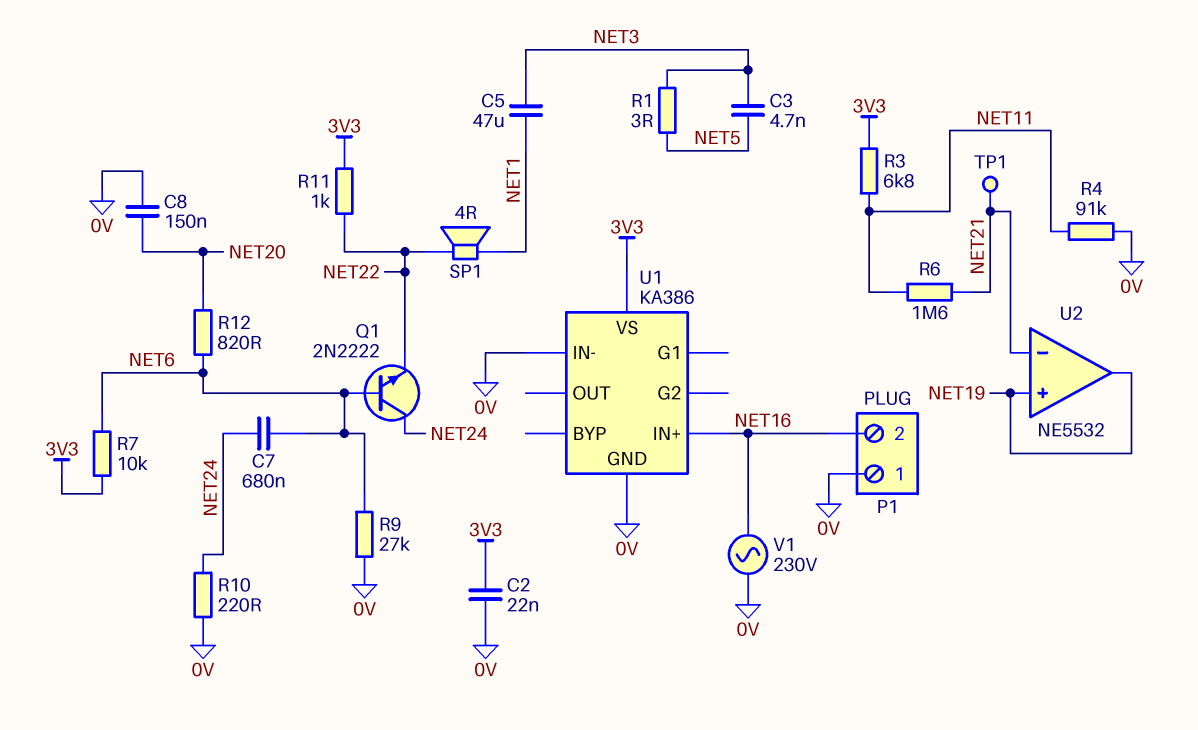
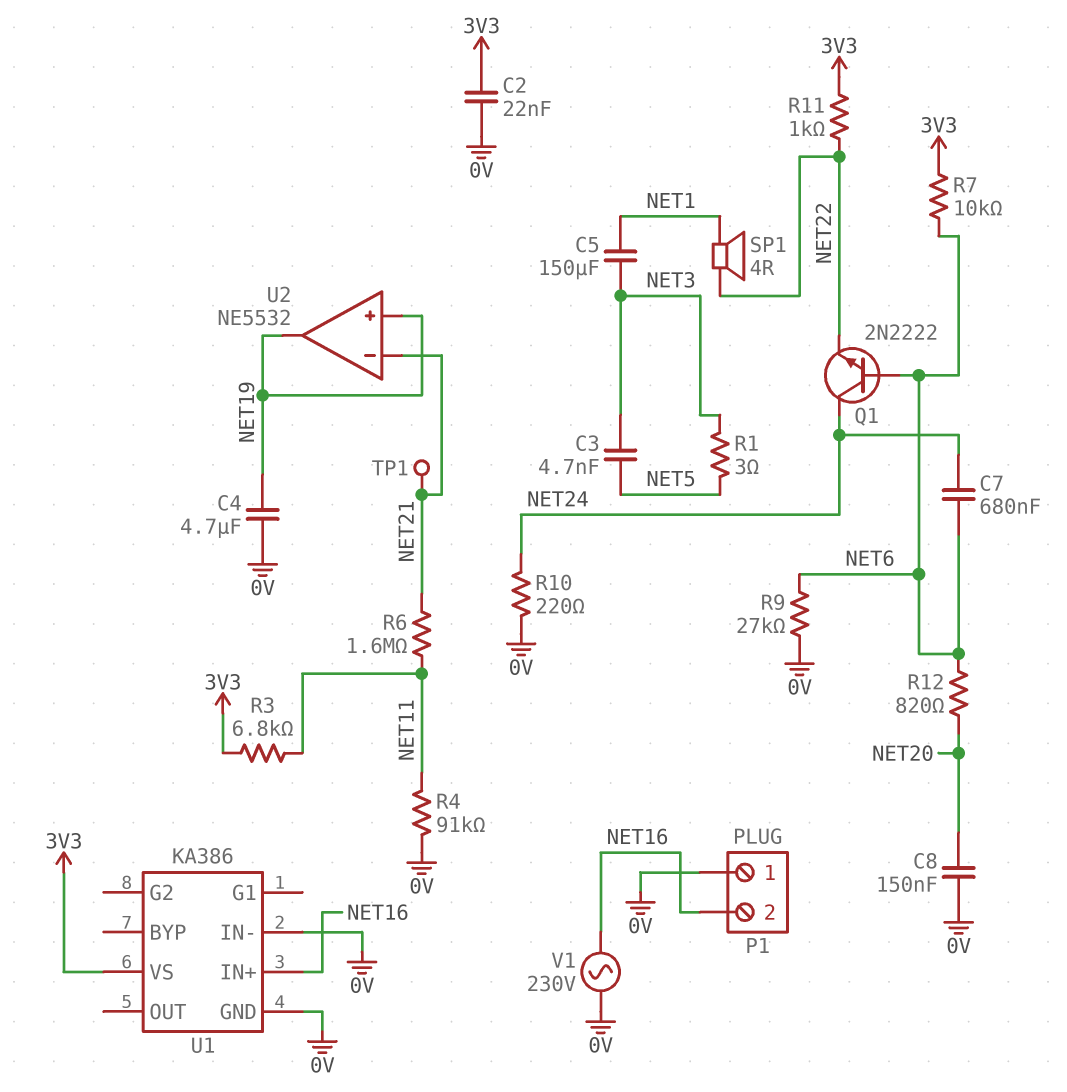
C4: none -> 4.7uF (0V, NET19)
C5: 47uF (NET1, NET3) -> 150uF (NET1, NET3)

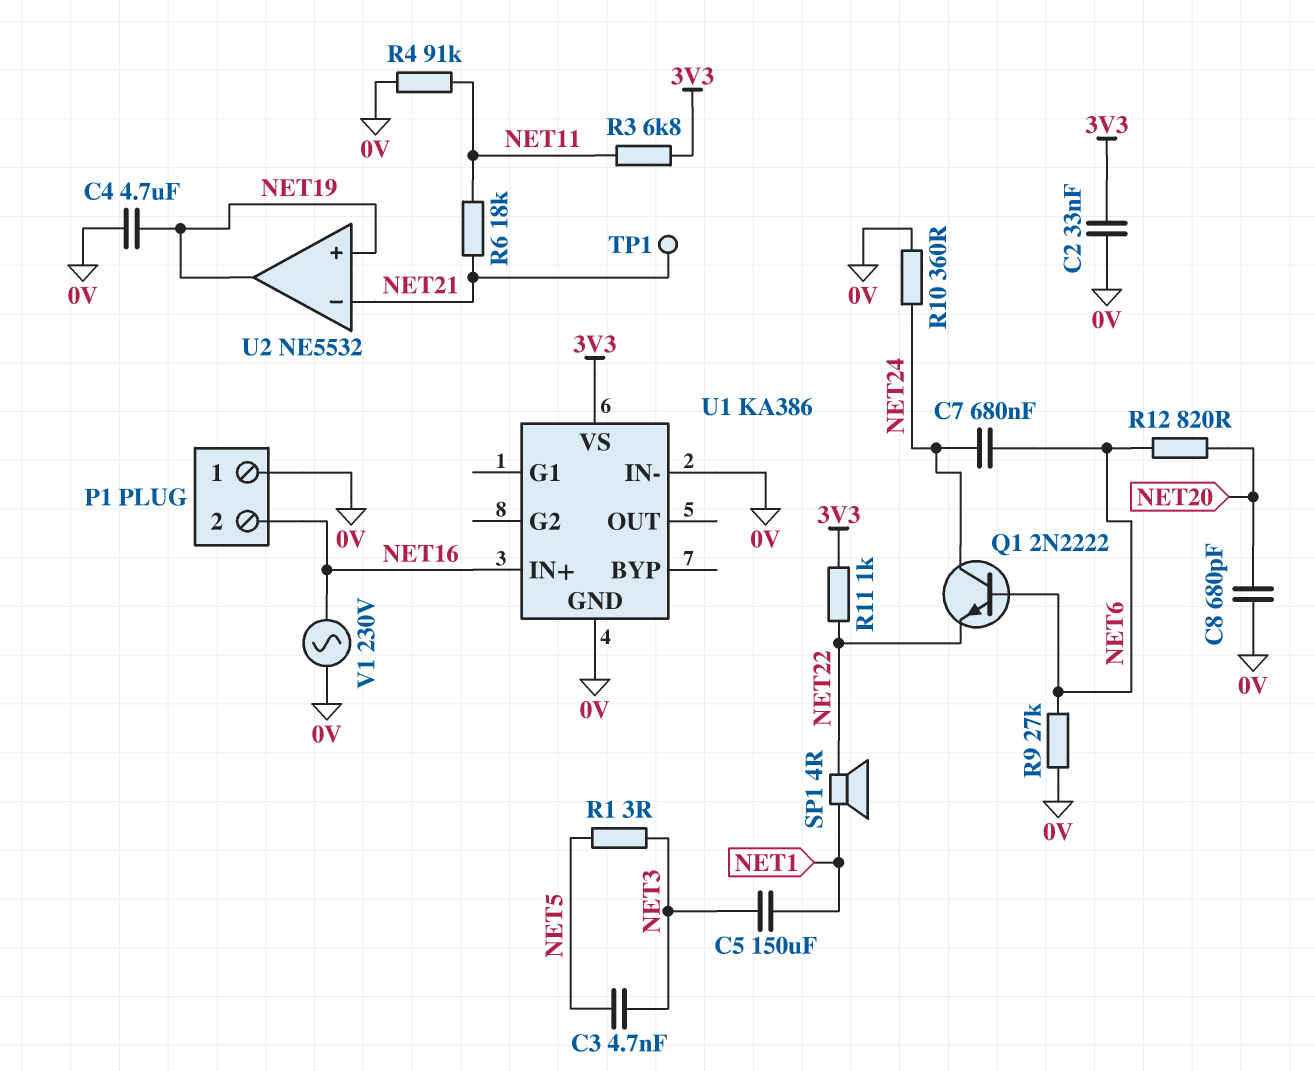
C2: 22nF (0V, 3V3) -> 33nF (0V, 3V3)
C8: 150nF (0V, NET20) -> 680pF (0V, NET20)
R6: 1.6M (NET11, NET21) -> 18k (NET11, NET21)
R7: 10k (3V3, NET6) -> none
R10: 220 (0V, NET24) -> 360 (0V, NET24)

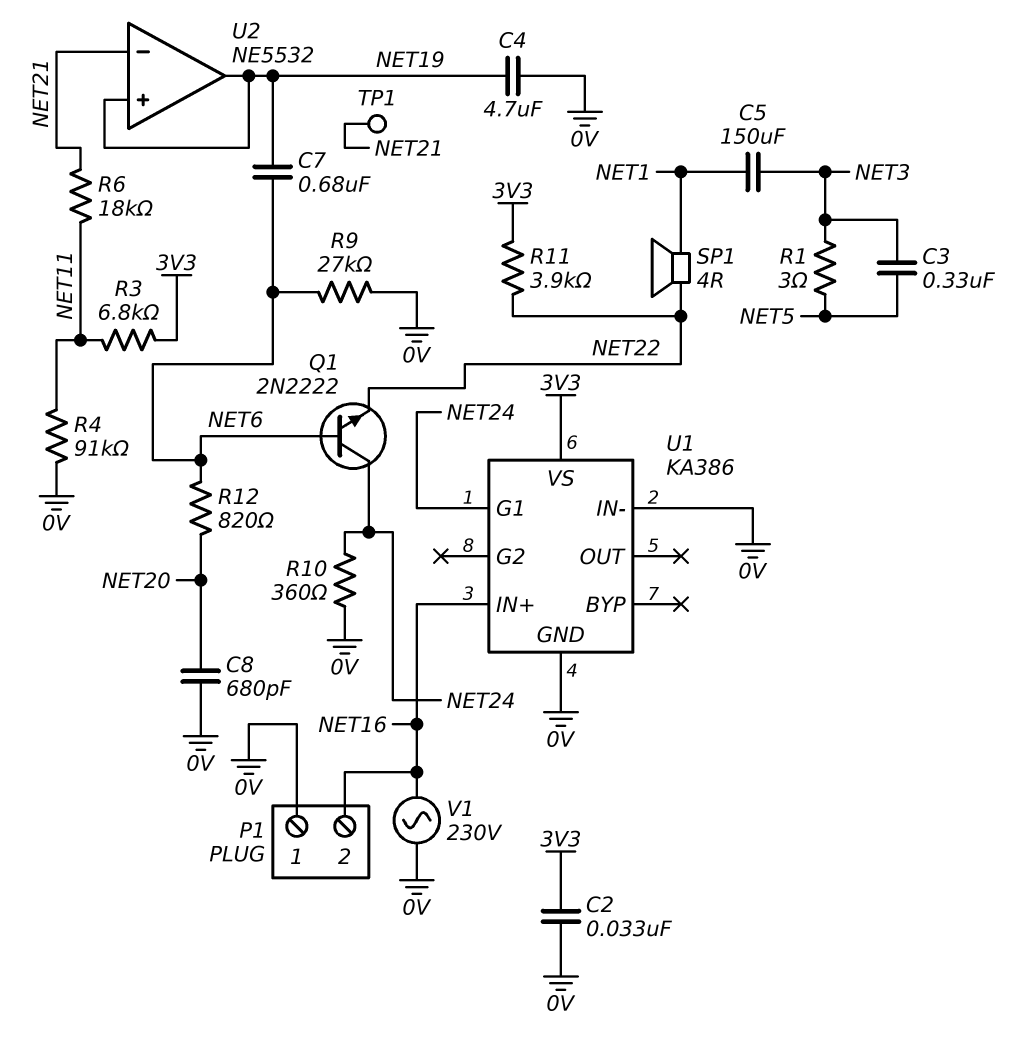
C3: 4.7nF (NET3, NET5) -> 330nF (NET3, NET5)
C7: 680nF (NET6, NET24) -> 680nF (NET6, NET19)
R11: 1k (3V3, NET22) -> 3.9k (3V3, NET22)
U1 pin G1: none -> NET24

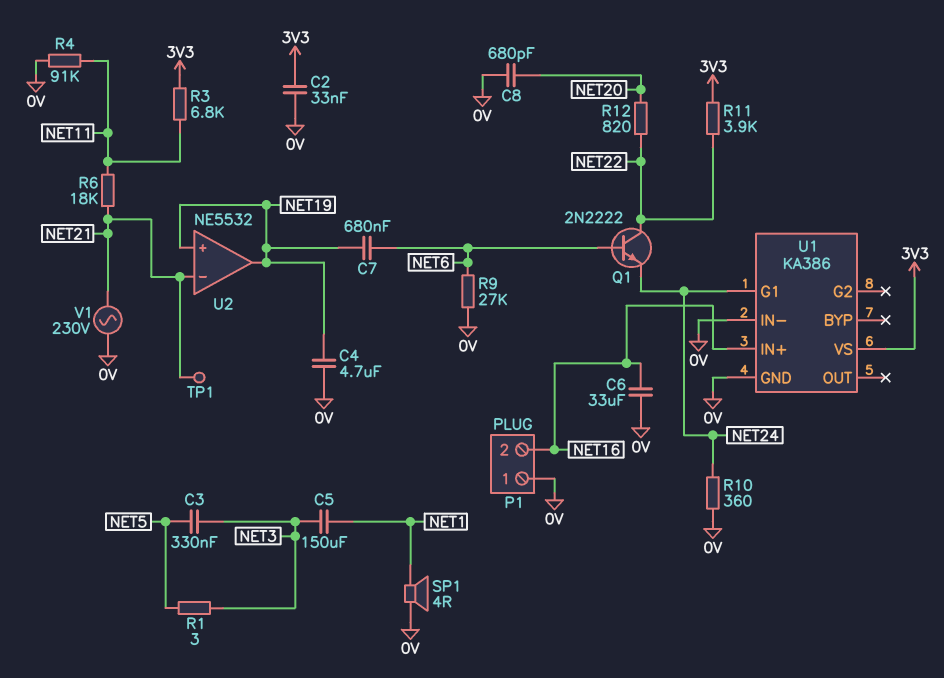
C6: none -> 33uF (0V, NET16)
Q1: NPN 2N2222 (B NET6, C NET24, E NET22) -> NPN 2N2222 (B NET6, C NET22, E NET24)
R12: 820 (NET6, NET20) -> 820 (NET20, NET22)
SP1: speaker 4R (NET1, NET22) -> speaker 4R (0V, NET1)
V1: AC 230V (0V, NET16) -> AC 230V (0V, NET21)

